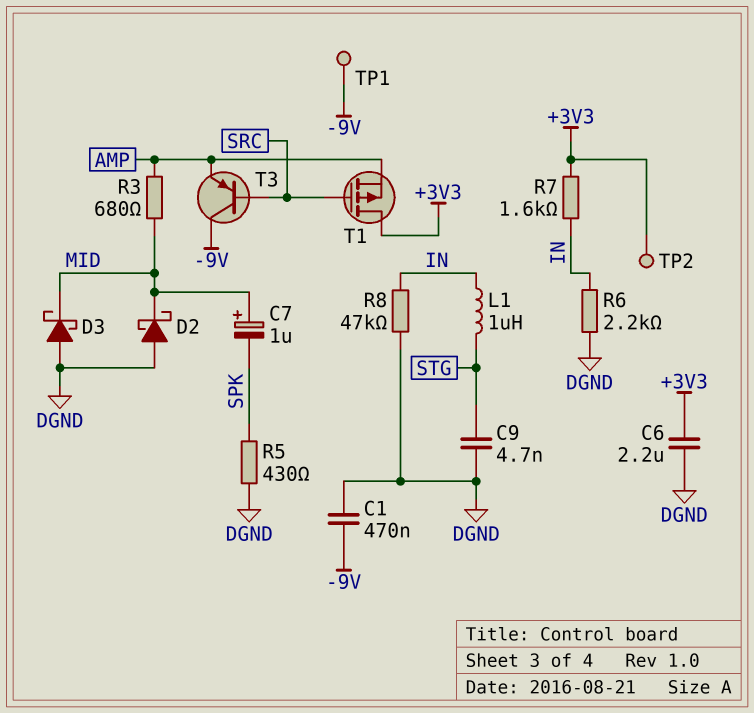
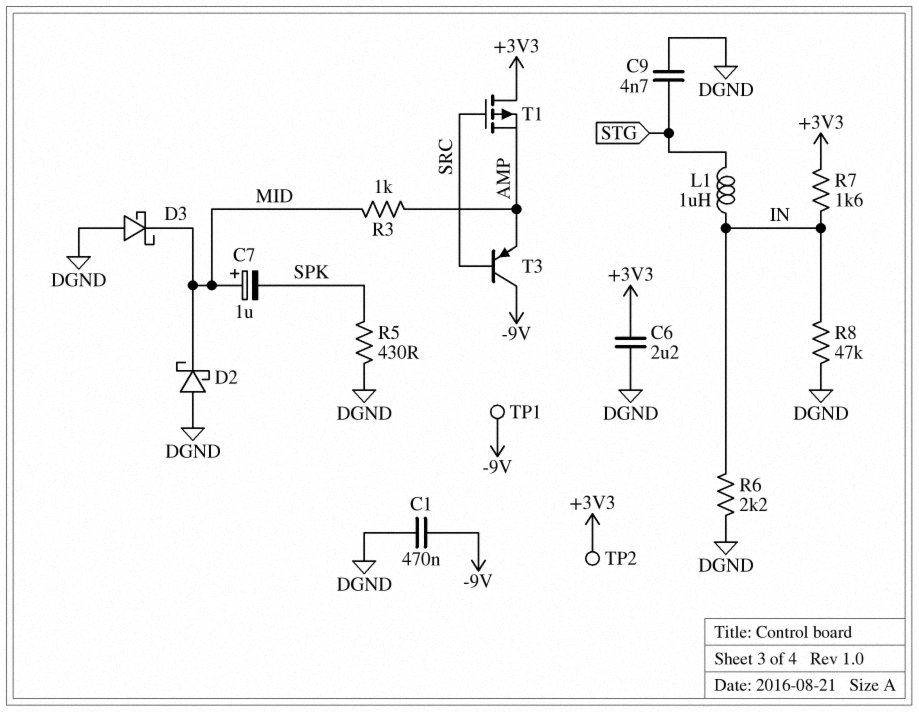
R3: 680 (AMP, MID) -> 1k (AMP, MID)

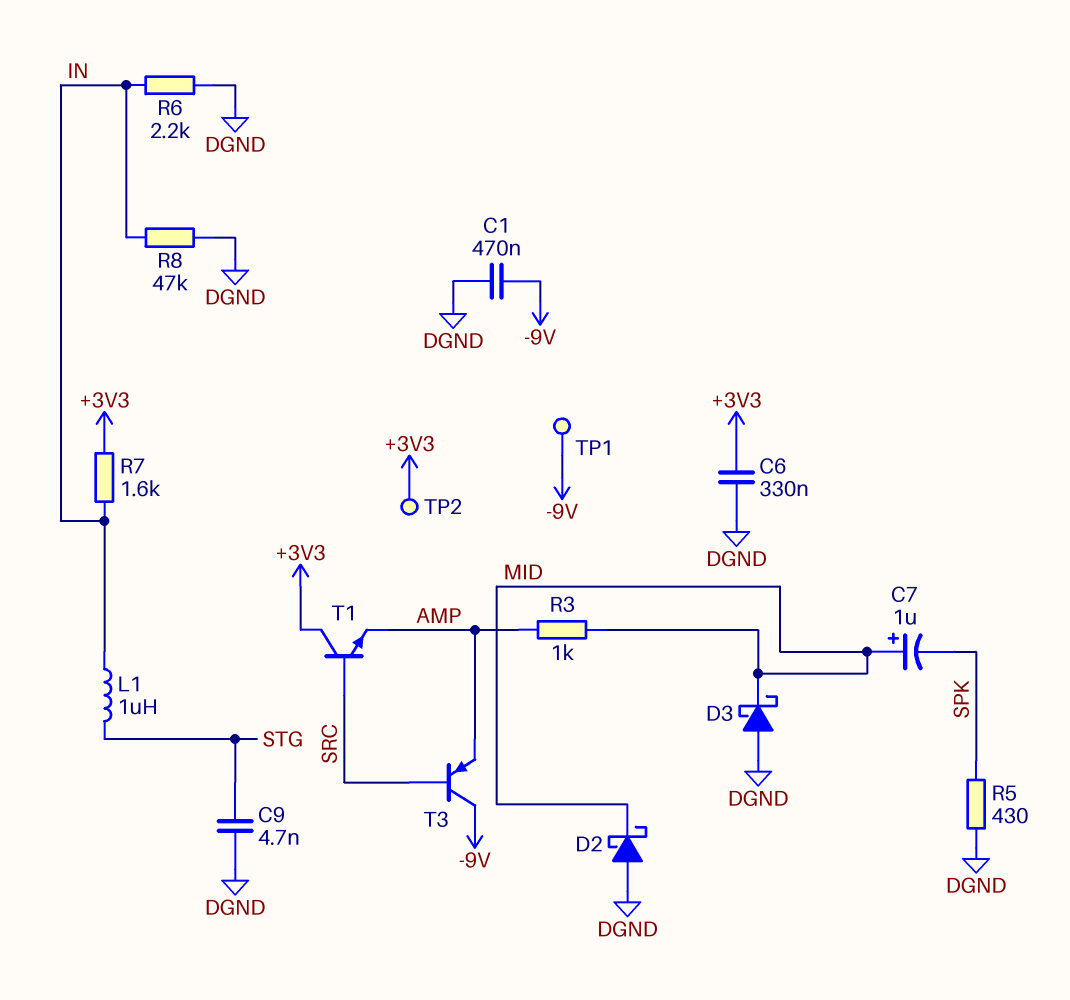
C6: 2.2uF (+3V3, DGND) -> 330nF (+3V3, DGND)
T1: PMOS (G SRC, D +3V3, S AMP) -> NPN (B SRC, C +3V3, E AMP)

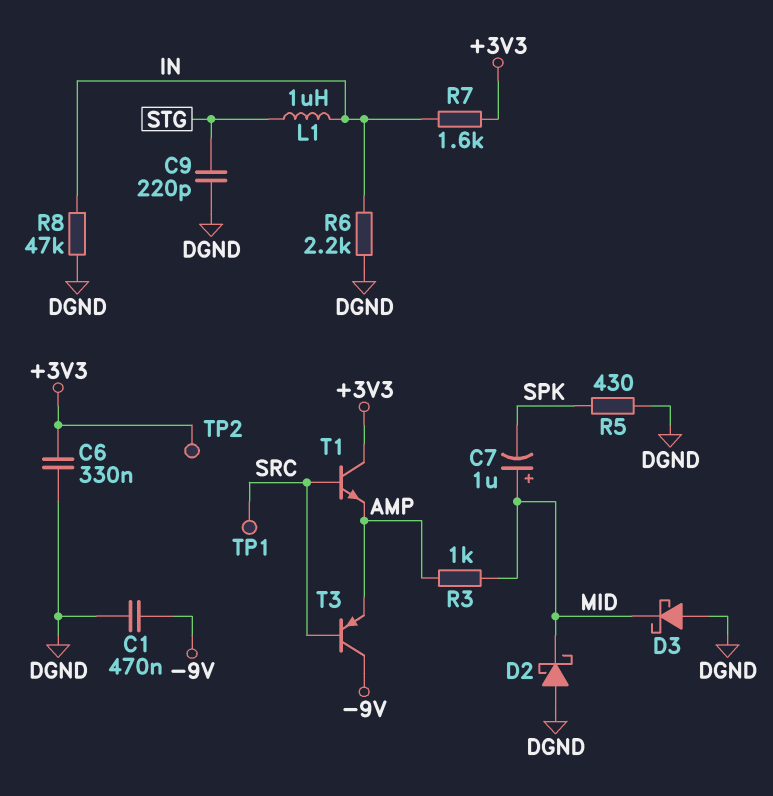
C9: 4.7nF (DGND, STG) -> 220pF (DGND, STG)
TP1: test point (-9V) -> test point (SRC)

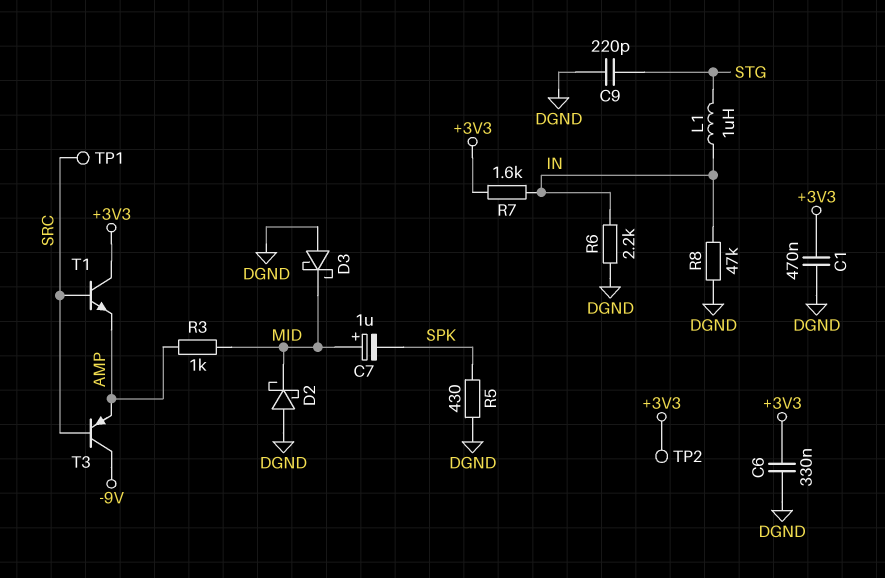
C1: 470nF (-9V, DGND) -> 470nF (+3V3, DGND)

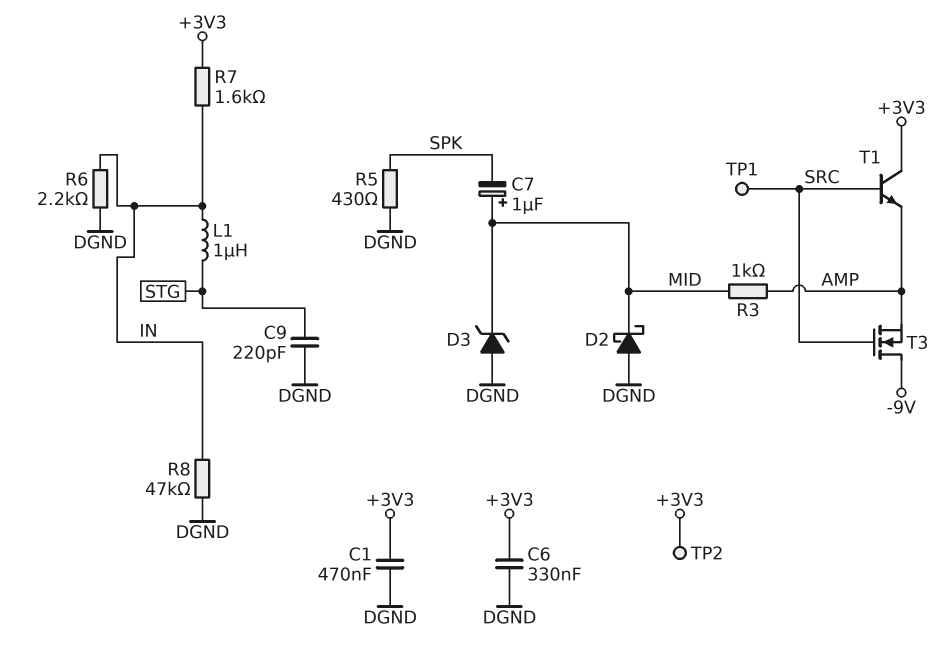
D3: schottky (A DGND, K MID) -> zener (A DGND, K MID)
T3: PNP (B SRC, C -9V, E AMP) -> NMOS (G SRC, D -9V, S AMP)

